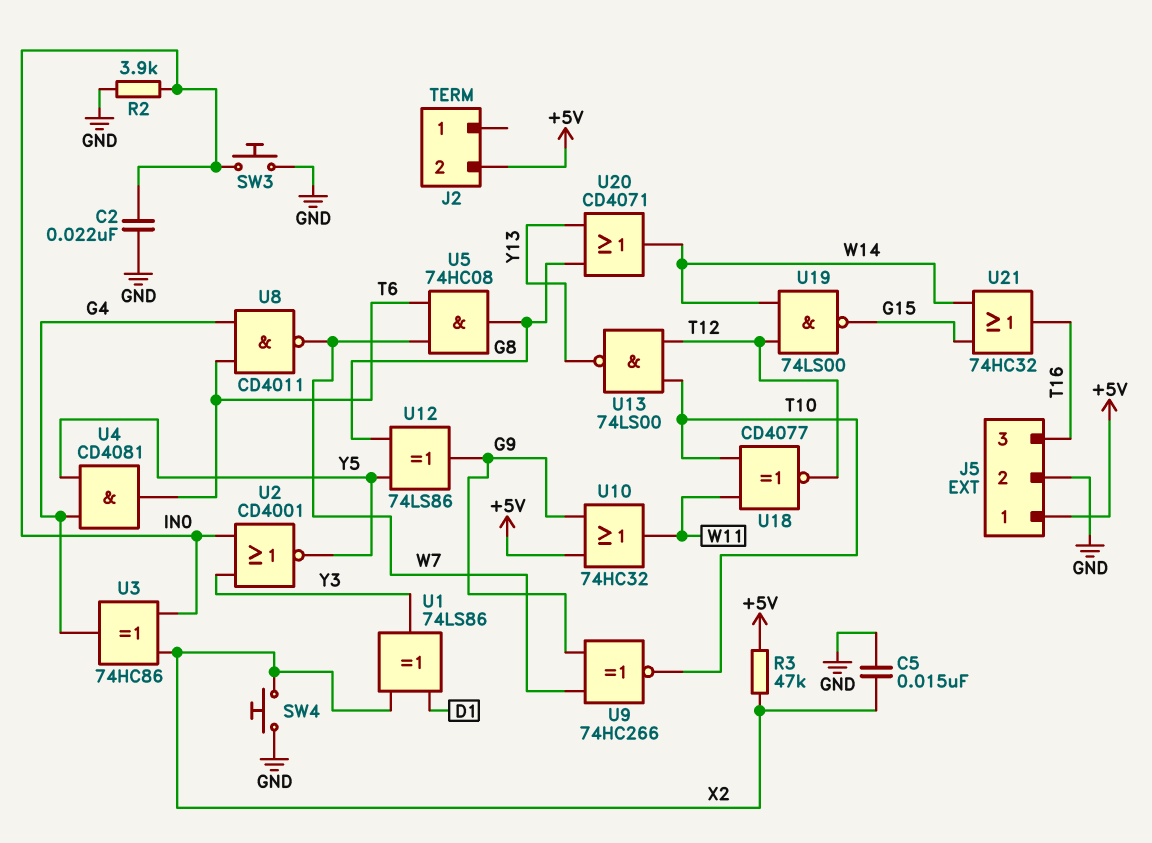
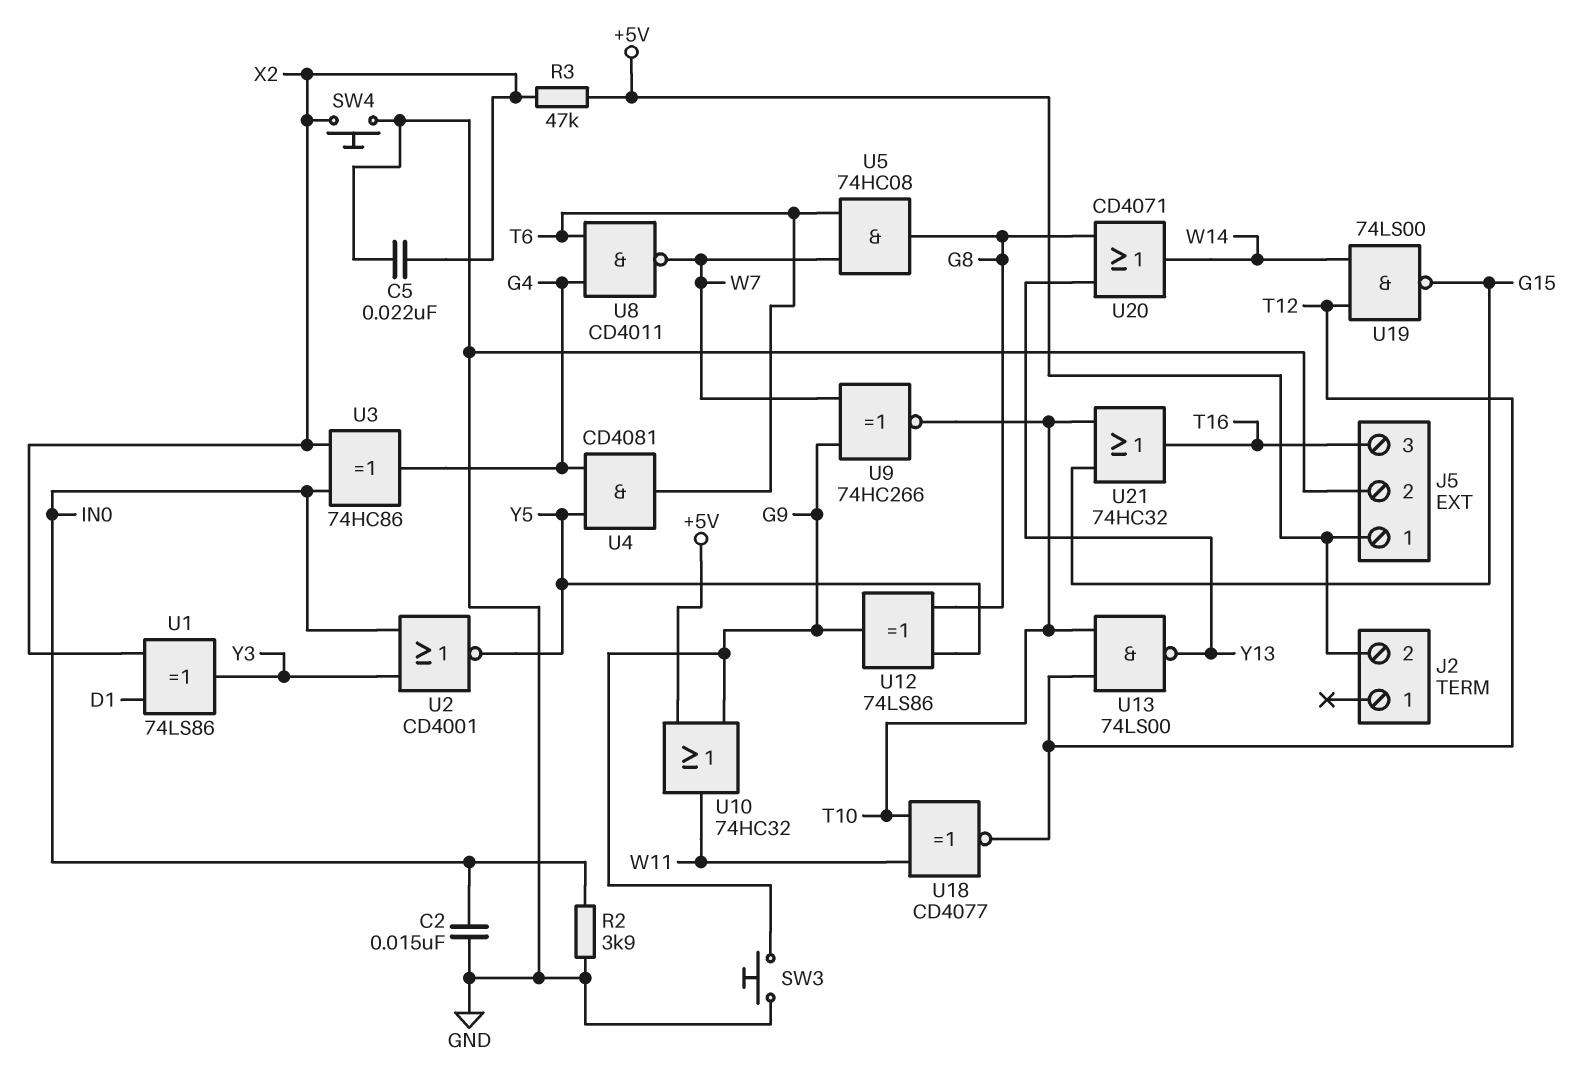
C2: 22nF (GND, IN0) -> 15nF (GND, IN0)
C5: 15nF (GND, X2) -> 22nF (GND, X2)
SW3: button (GND, IN0) -> button (G9, GND)
U21: OR 74HC32 (in G15, in W14, out T16) -> OR 74HC32 (in G15, in T10, out T16)

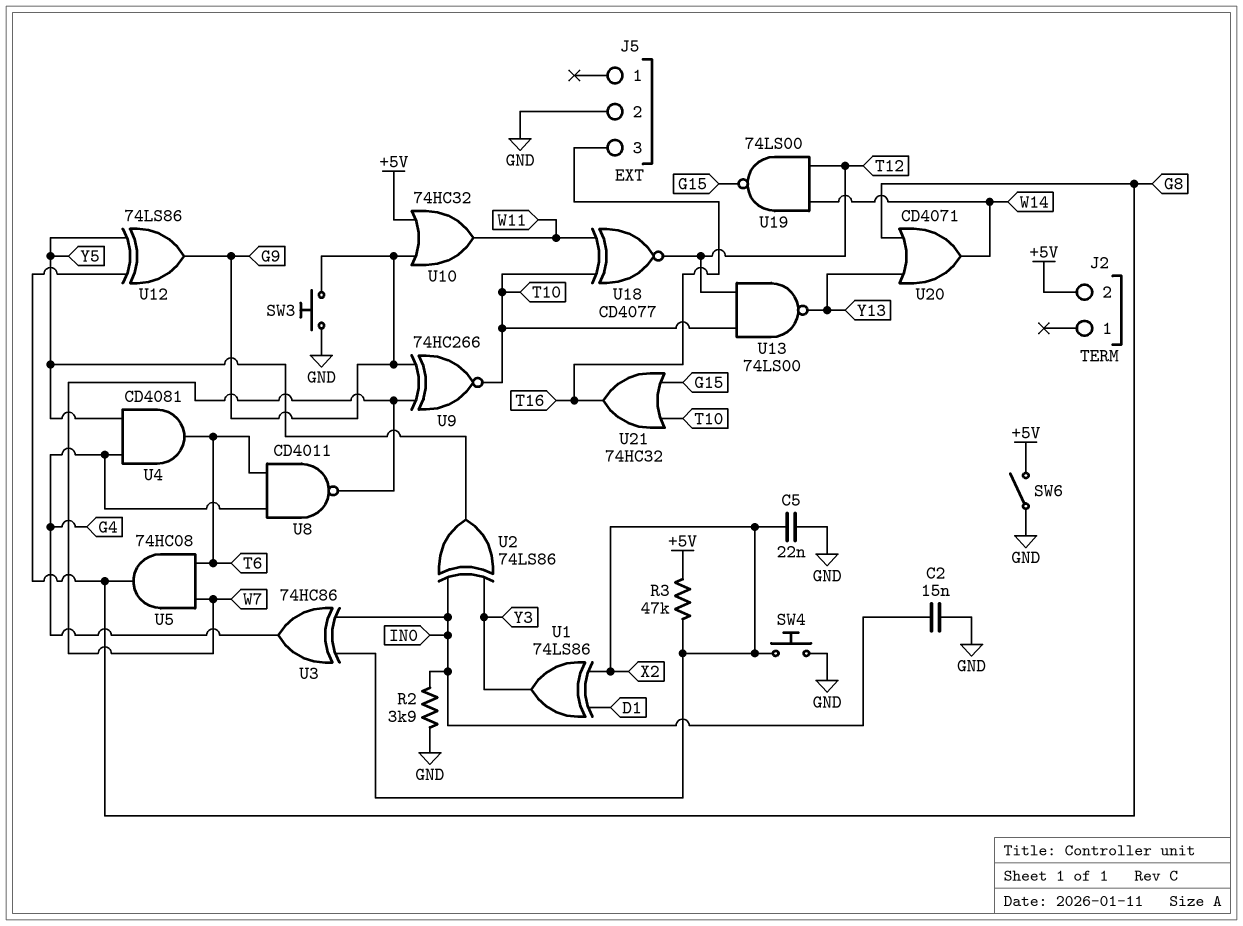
J5 pin 1: +5V -> none
SW6: none -> switch (+5V, GND)
U2: NOR CD4001 (in IN0, in Y3, out Y5) -> XOR 74LS86 (in IN0, in Y3, out Y5)

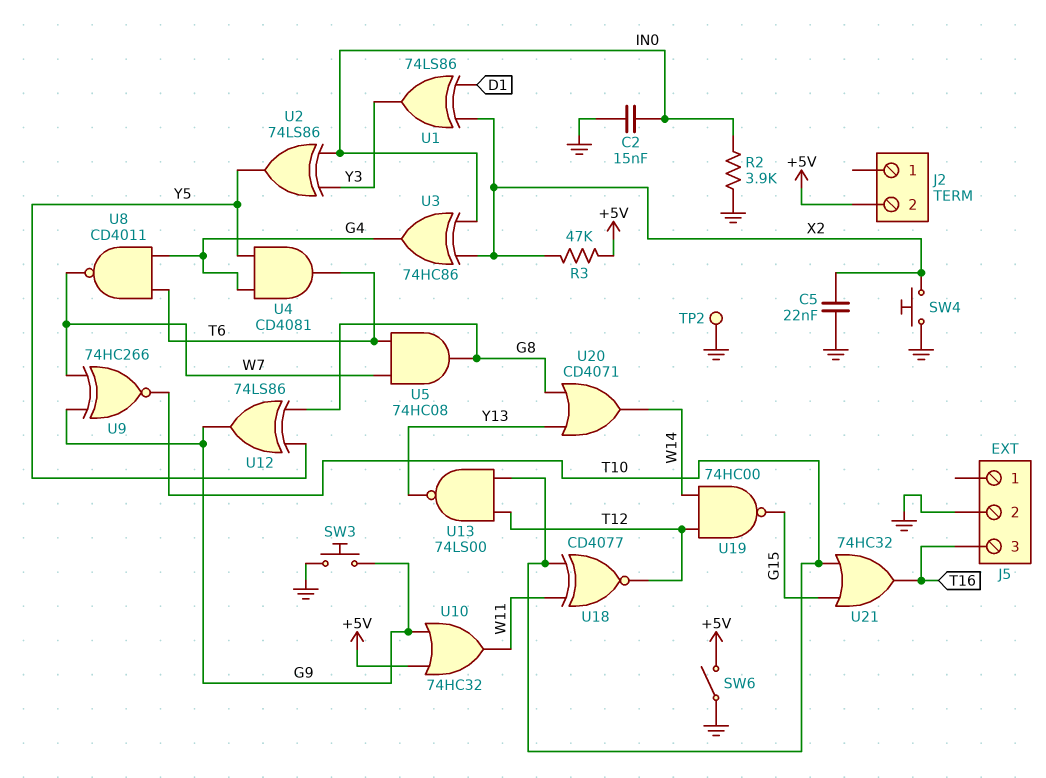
TP2: none -> test point (GND)
U19: NAND 74LS00 (in T12, in W14, out G15) -> NAND 74HC00 (in T12, in W14, out G15)

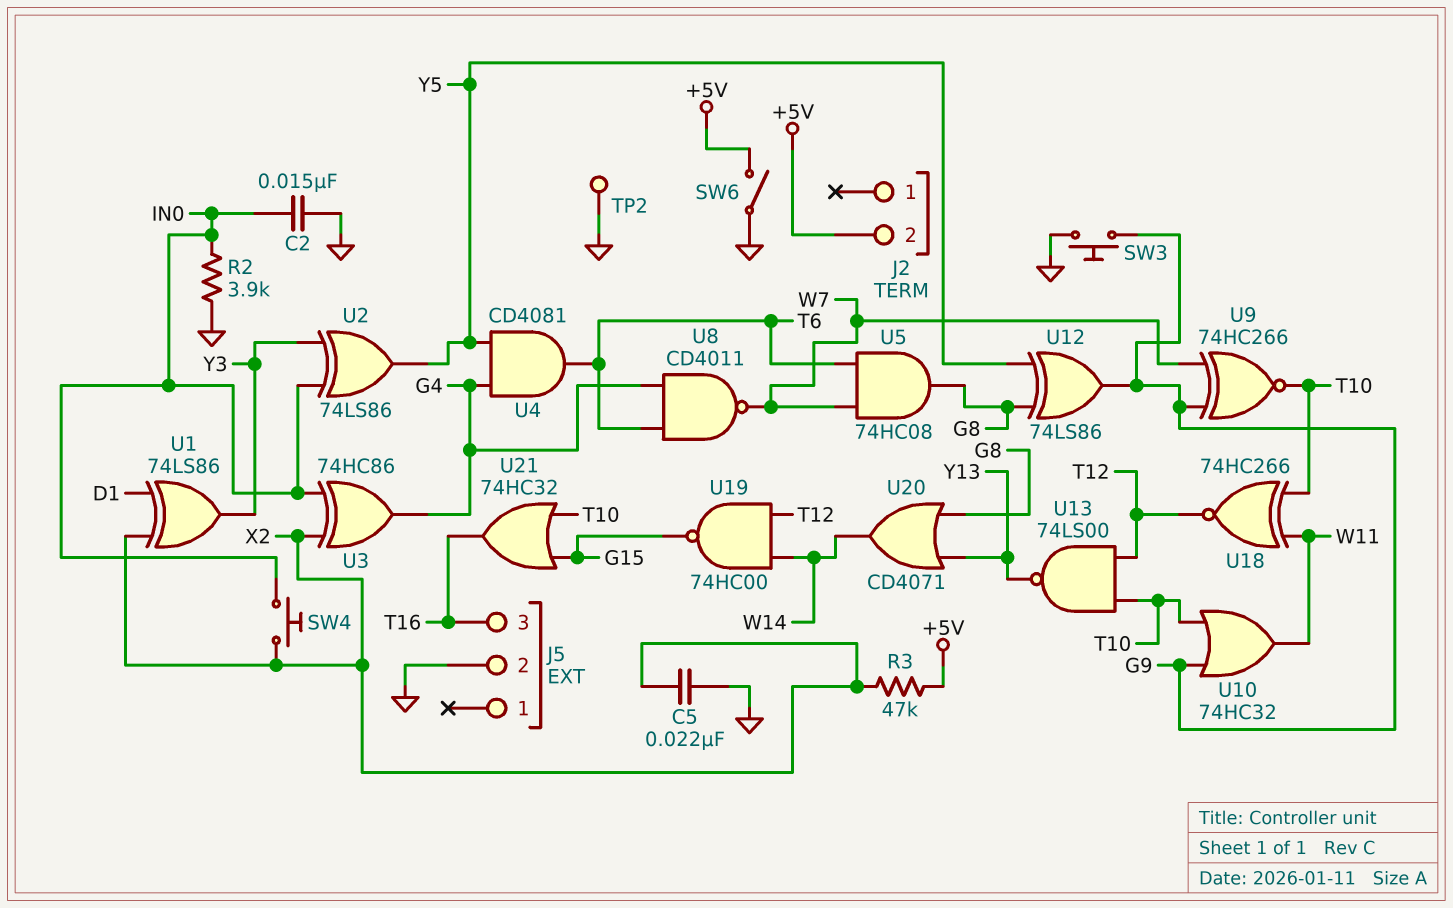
SW4: button (GND, X2) -> button (IN0, X2)
U10: OR 74HC32 (in +5V, in G9, out W11) -> OR 74HC32 (in G9, in T10, out W11)
U18: XNOR CD4077 (in T10, in W11, out T12) -> XNOR 74HC266 (in T10, in W11, out T12)

